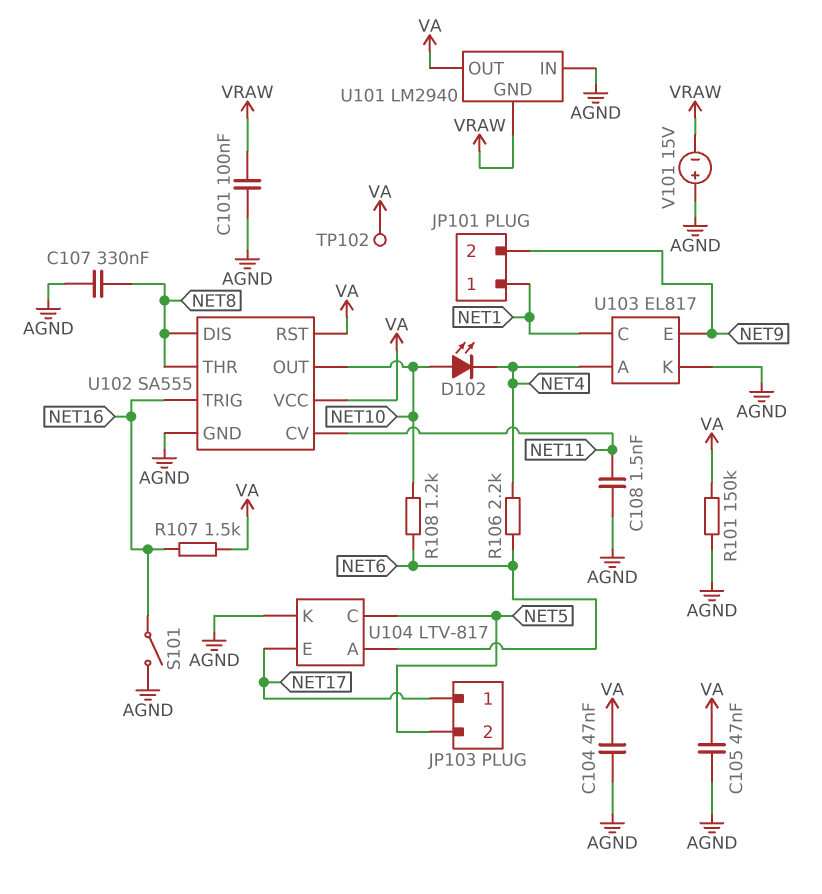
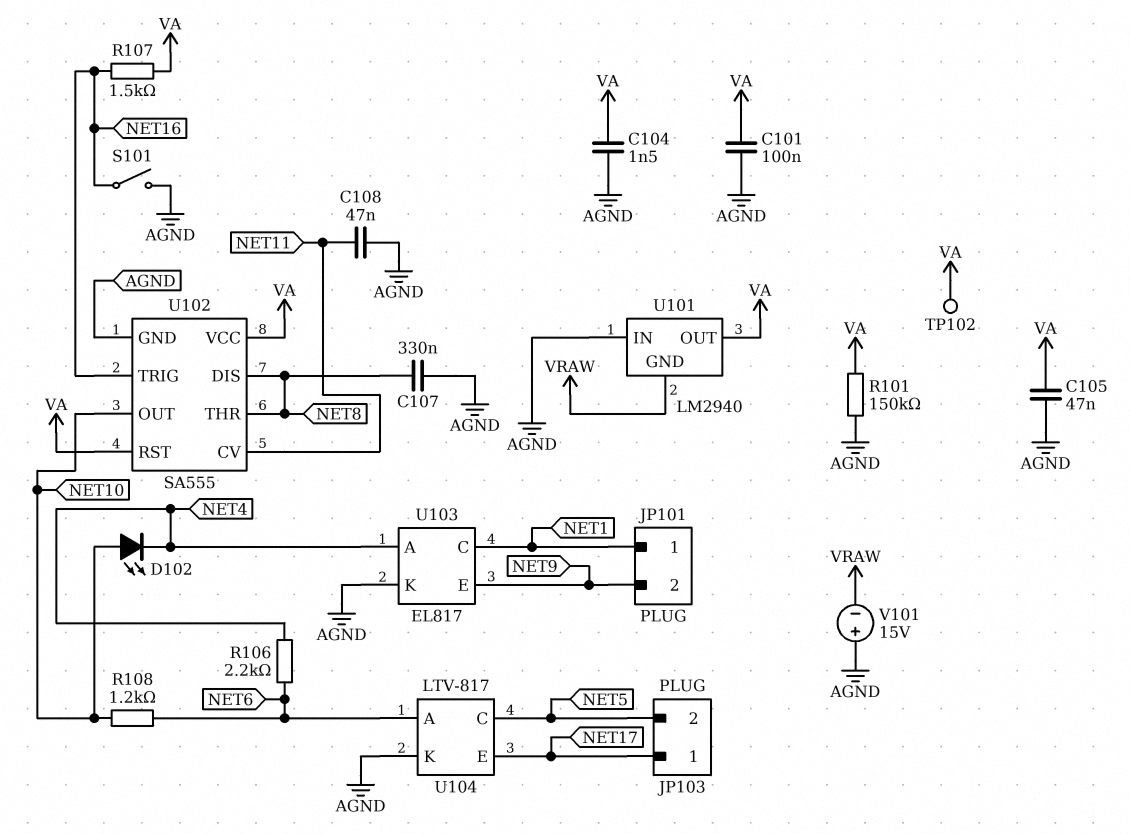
C101: 100nF (AGND, VRAW) -> 100nF (AGND, VA)
C104: 47nF (AGND, VA) -> 1.5nF (AGND, VA)
C108: 1.5nF (AGND, NET11) -> 47nF (AGND, NET11)

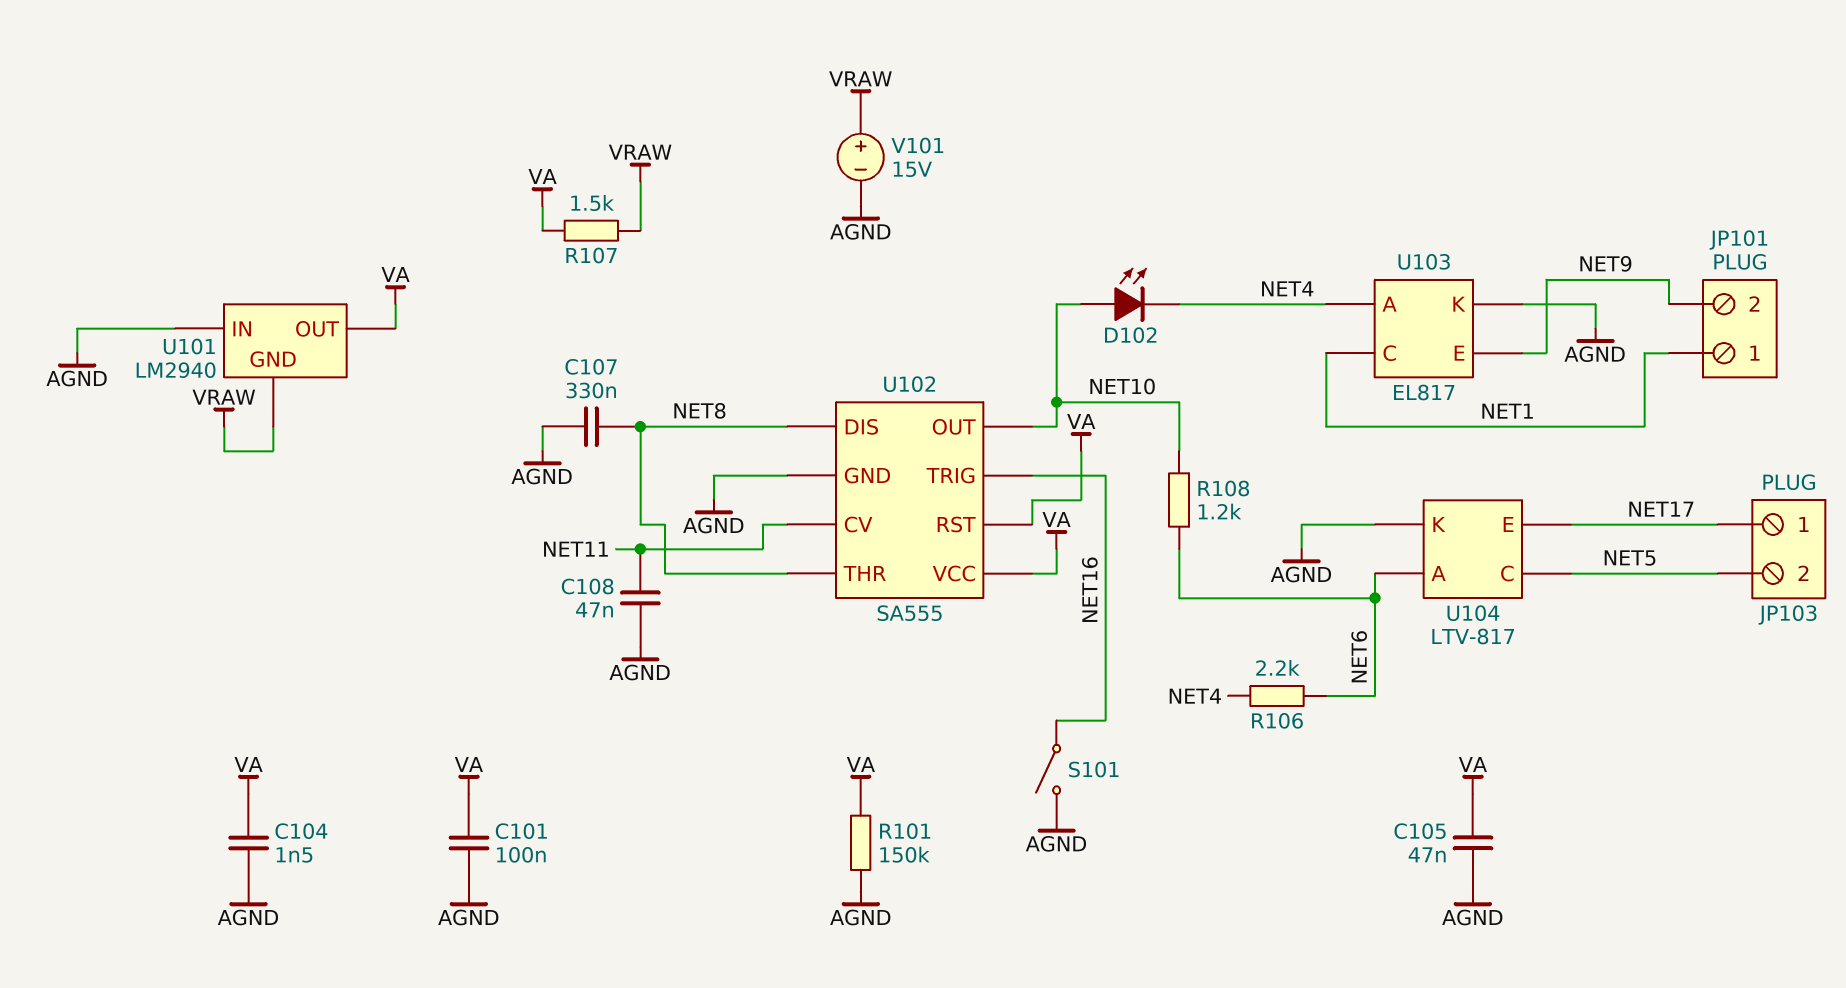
R107: 1.5k (NET16, VA) -> 1.5k (VA, VRAW)
TP102: test point (VA) -> none
V101: 15V (plus AGND, minus VRAW) -> 15V (plus VRAW, minus AGND)

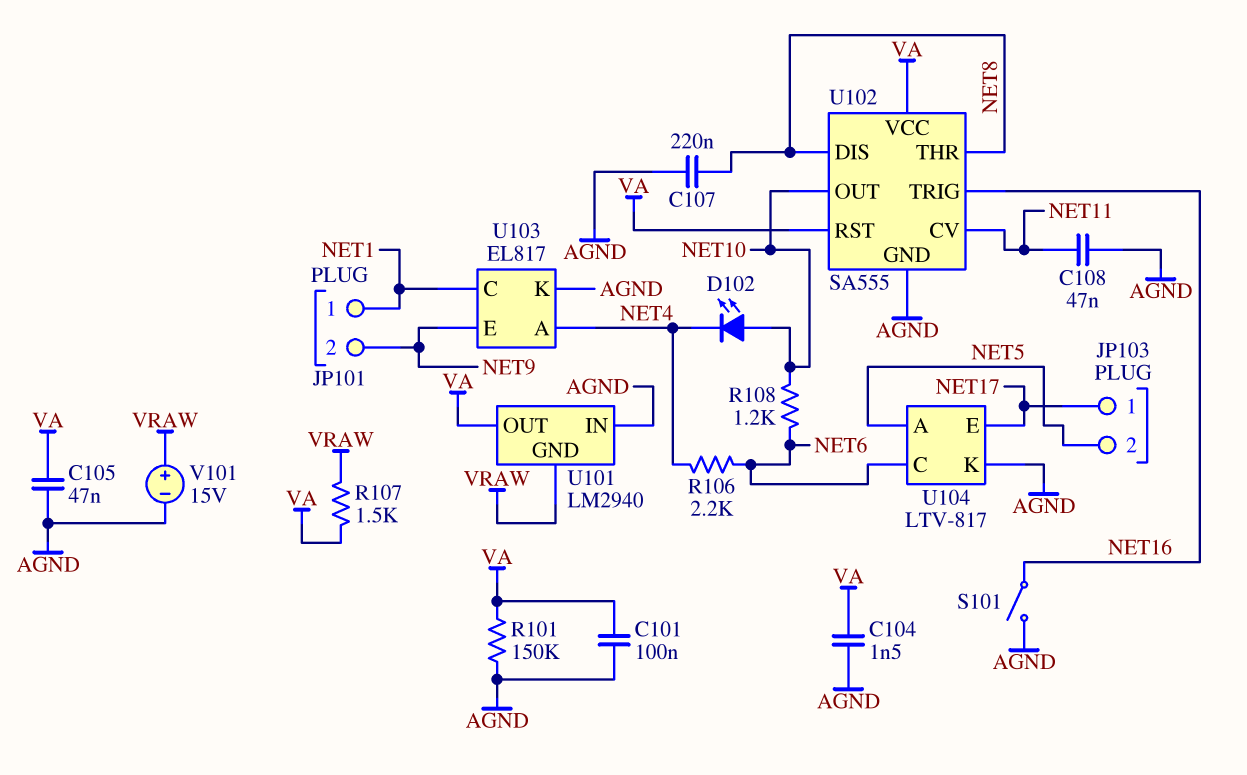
C107: 330nF (AGND, NET8) -> 220nF (AGND, NET8)
U104 pin A: NET6 -> NET5
U104 pin C: NET5 -> NET6

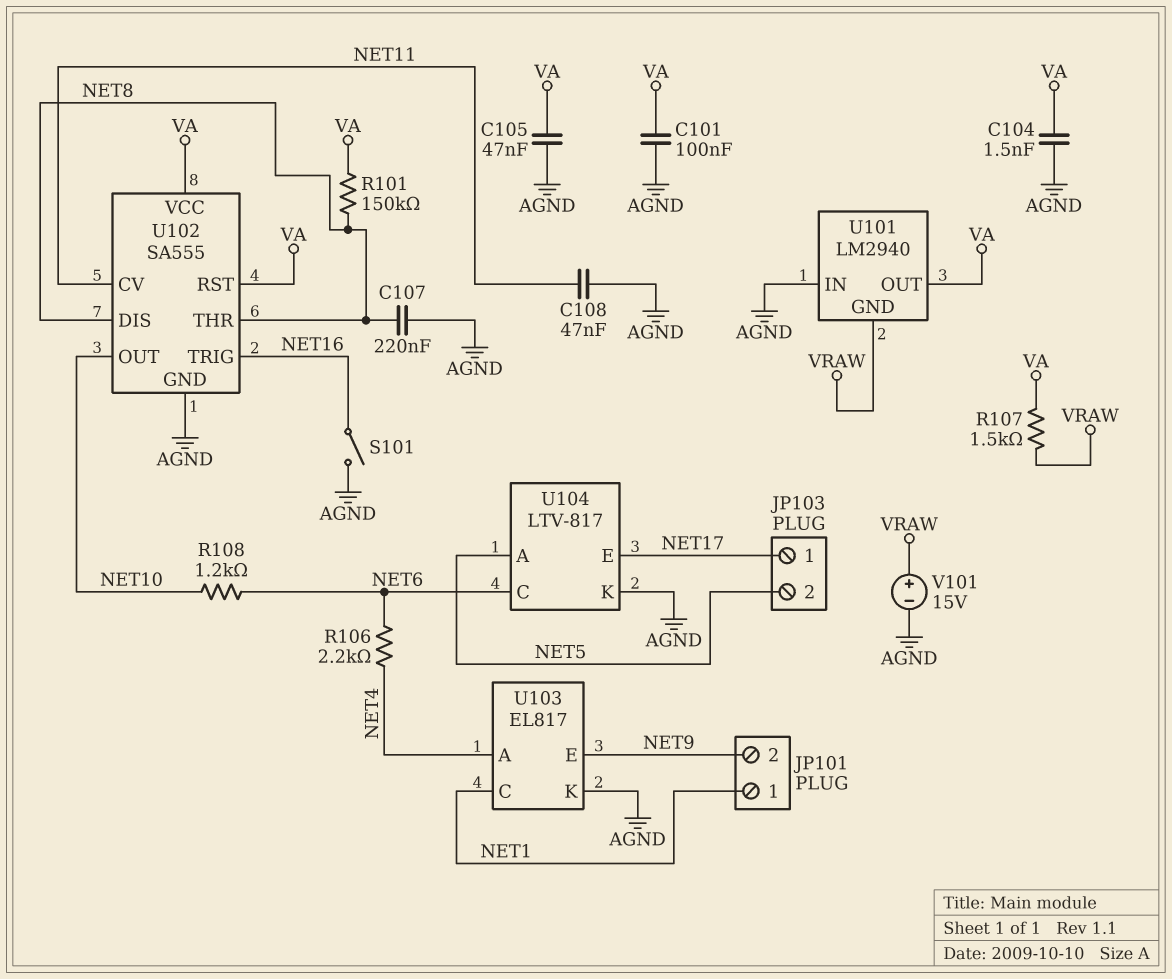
D102: LED (A NET10, K NET4) -> none
R101: 150k (AGND, VA) -> 150k (NET8, VA)

